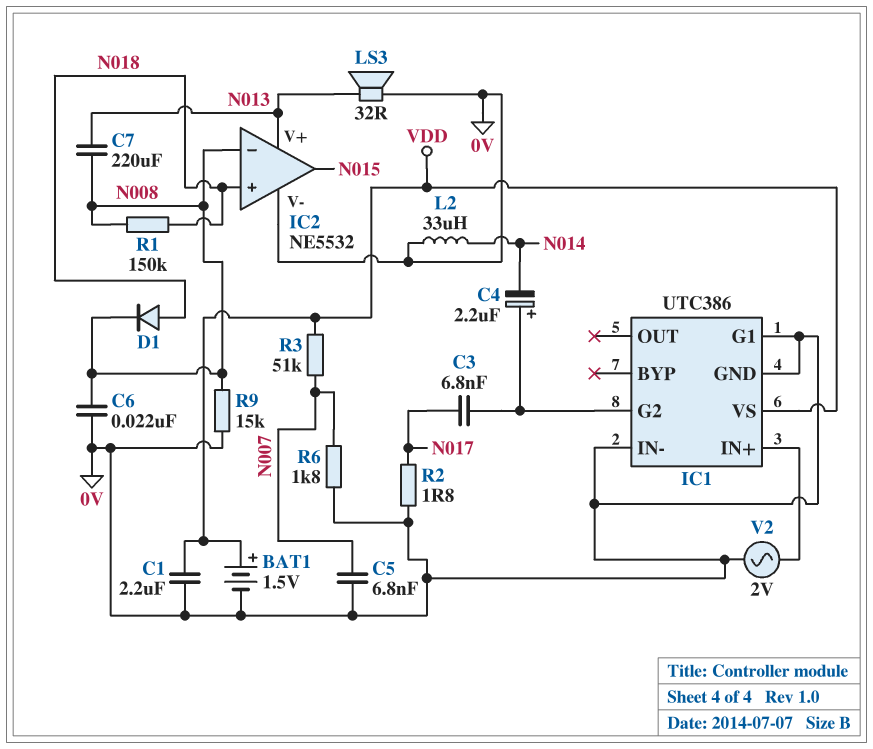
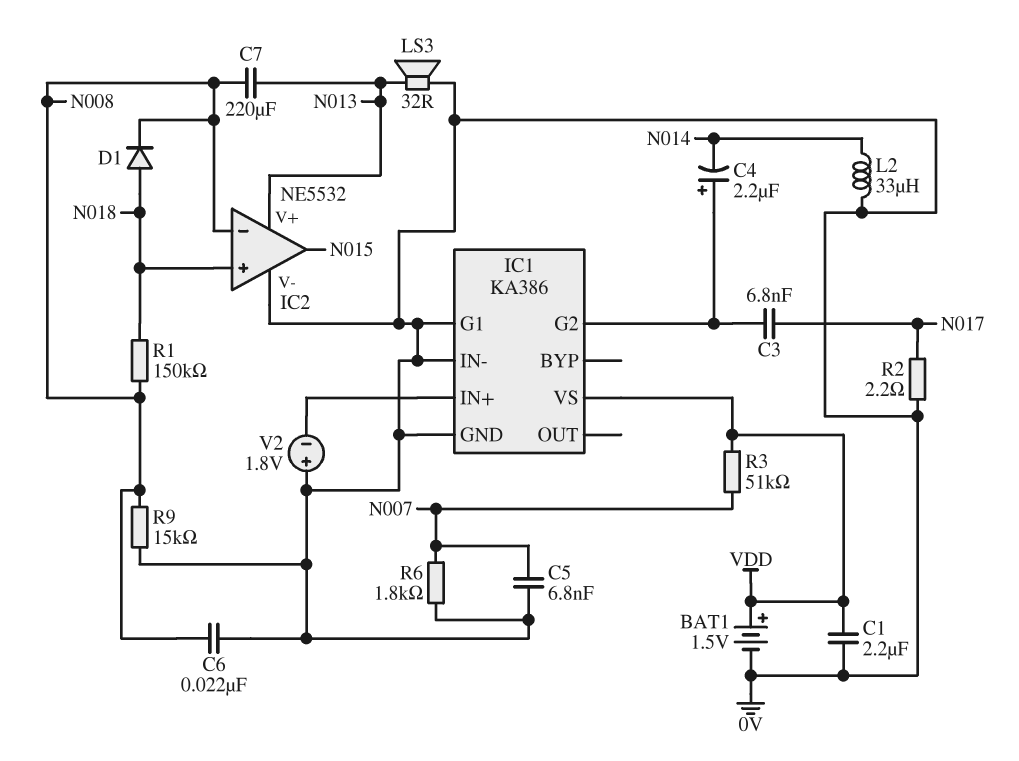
IC1: UTC386 -> KA386
R2: 1.8 (0V, N017) -> 2.2 (0V, N017)
V2: AC 2V (0V, IC1/IN+) -> 1.8V (plus 0V, minus IC1/IN+)

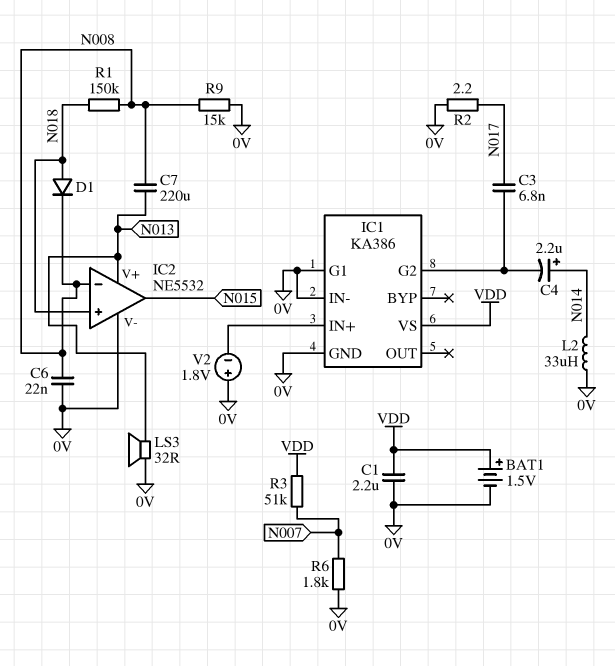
C4: 2.2uF (plus IC1/G2, minus N014) -> 2.2uF (plus N014, minus IC1/G2)
C5: 6.8nF (0V, N007) -> none

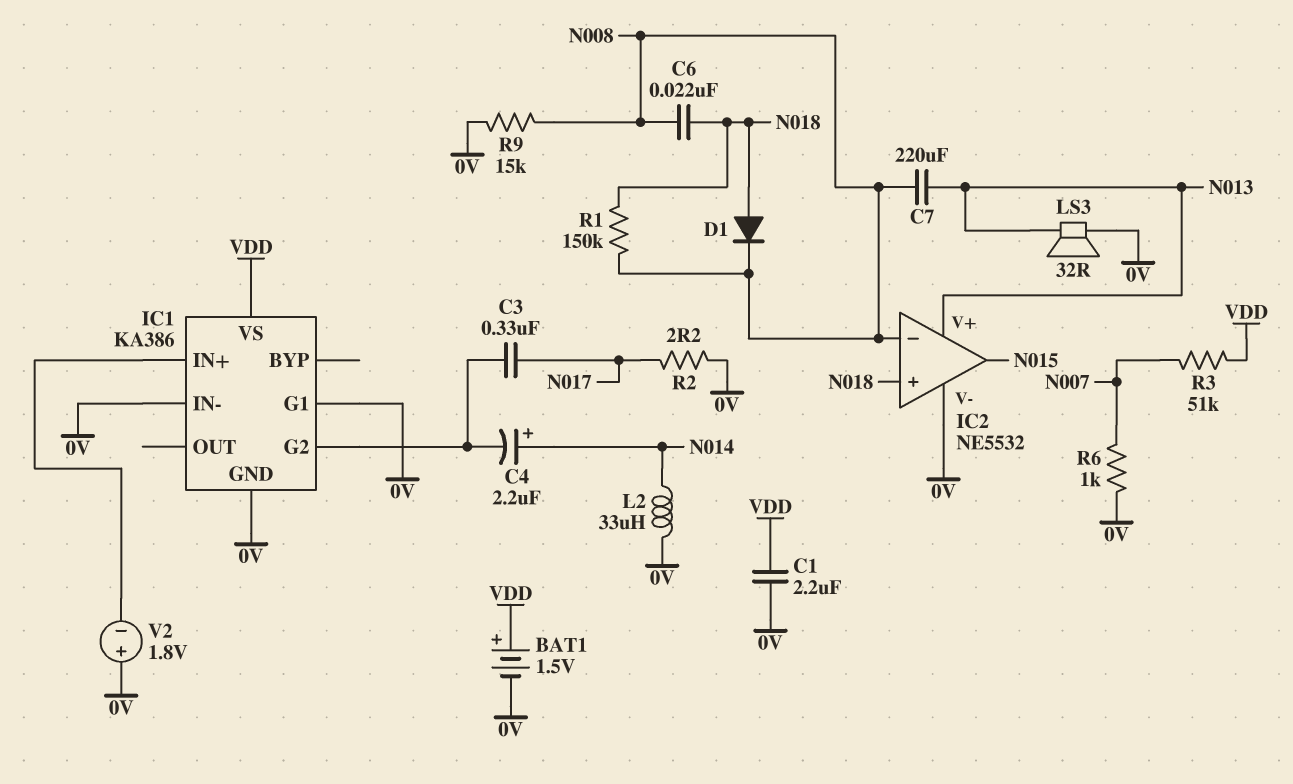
C3: 6.8nF (IC1/G2, N017) -> 330nF (IC1/G2, N017)
C6: 22nF (0V, N008) -> 22nF (N008, N018)
R6: 1.8k (0V, N007) -> 1k (0V, N007)

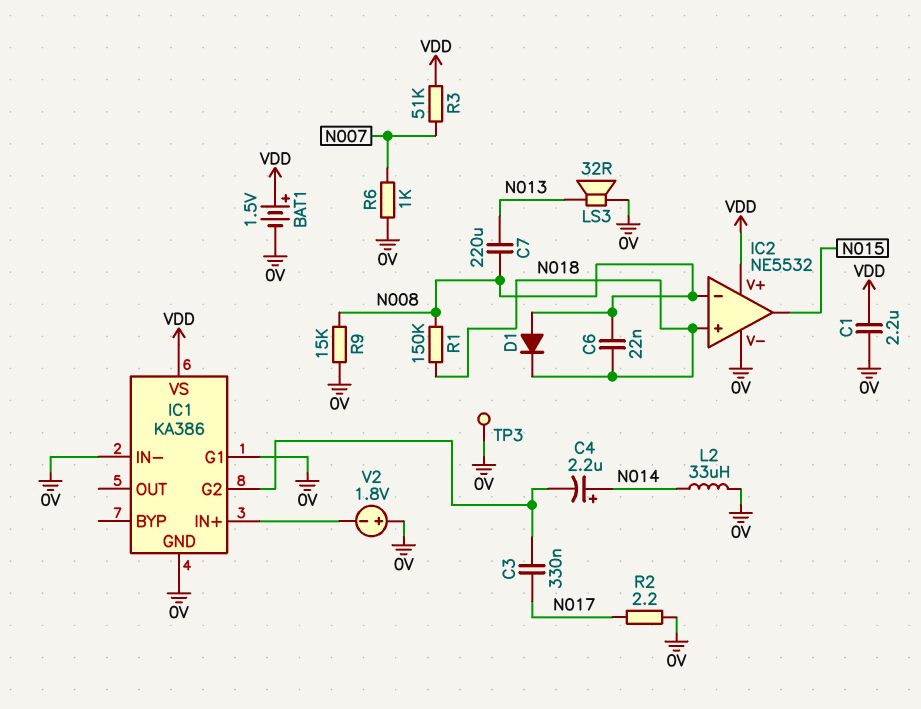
D1: diode (A N018, K N008) -> diode (A N008, K N018)
IC2 pin V+: N013 -> VDD
TP3: none -> test point (0V)

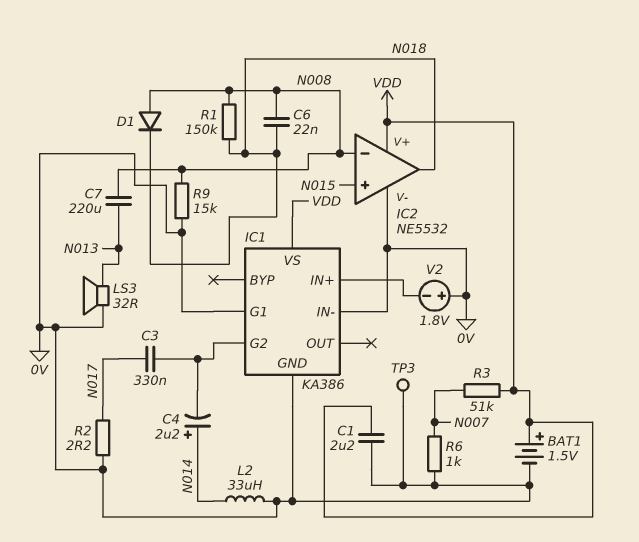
IC2 pin in+: N018 -> N015
IC2 pin out: N015 -> N018

